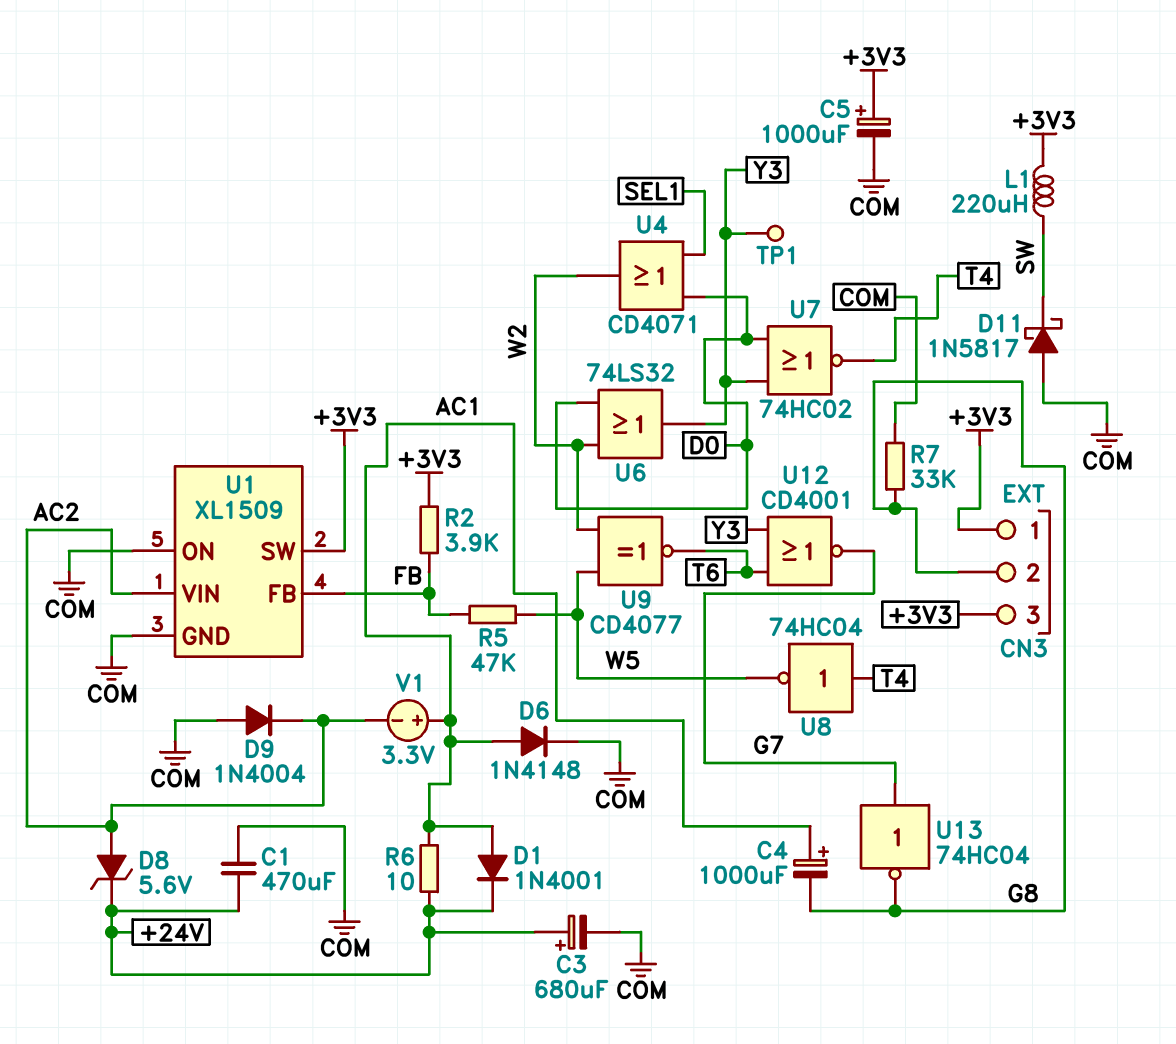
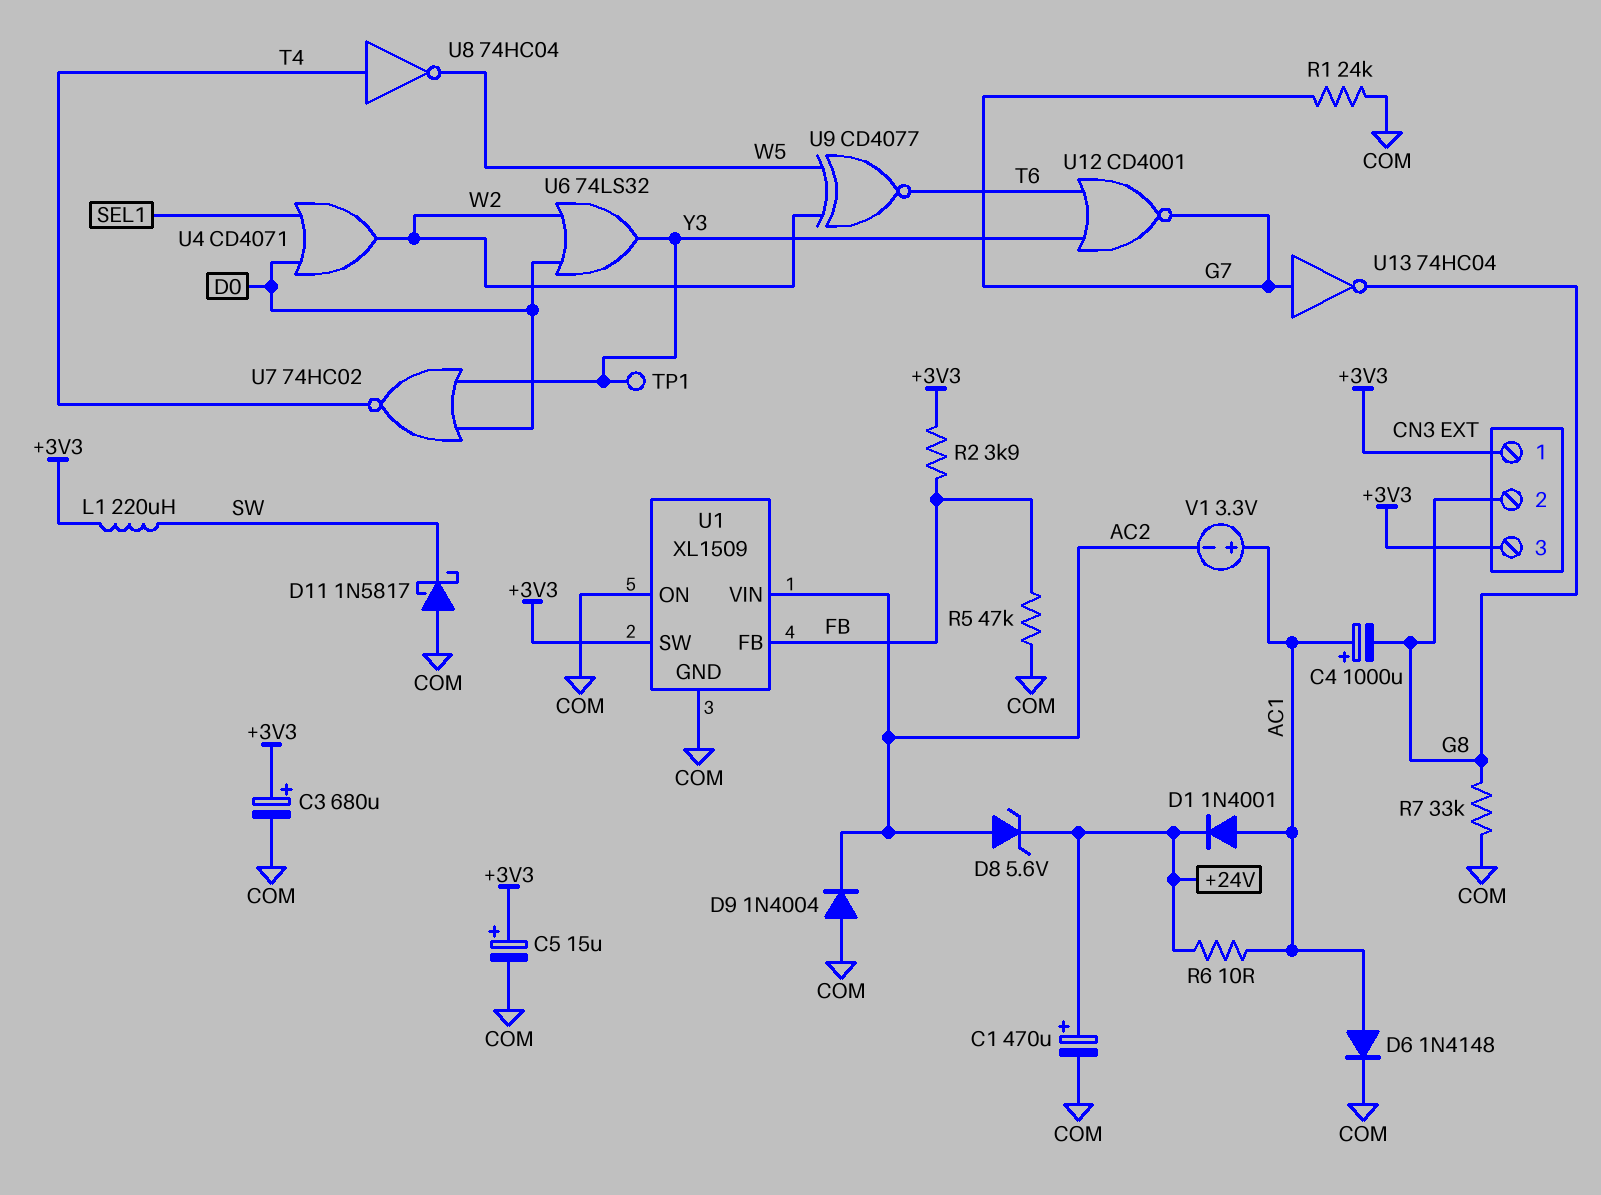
C1: 470uF (+24V, COM) -> 470uF (plus +24V, minus COM)
C3: 680uF (plus +24V, minus COM) -> 680uF (plus +3V3, minus COM)
C5: 1000uF (plus +3V3, minus COM) -> 15uF (plus +3V3, minus COM)
R1: none -> 24k (COM, G7)
R5: 47k (FB, W5) -> 47k (COM, FB)

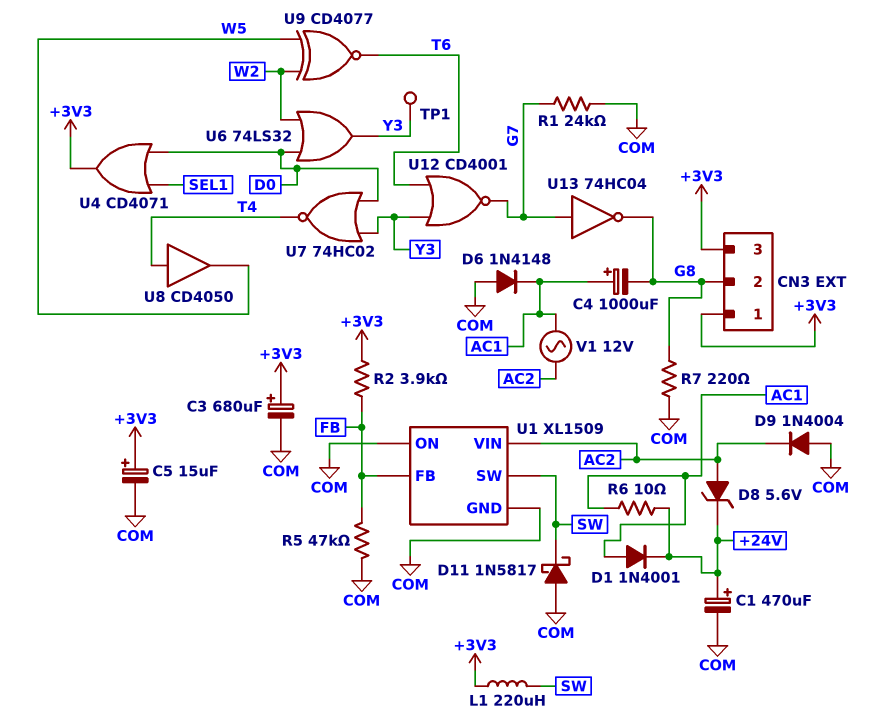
D6: diode 1N4148 (A AC1, K COM) -> diode 1N4148 (A COM, K AC1)
R7: 33k (COM, G8) -> 220 (COM, G8)
U1 pin SW: +3V3 -> SW
U4: OR CD4071 (in D0, in SEL1, out W2) -> OR CD4071 (in D0, in SEL1, out +3V3)
U8: NOT 74HC04 (in T4, out W5) -> buffer CD4050 (in T4, out W5)
V1: 3.3V (plus AC1, minus AC2) -> AC 12V (AC1, AC2)

